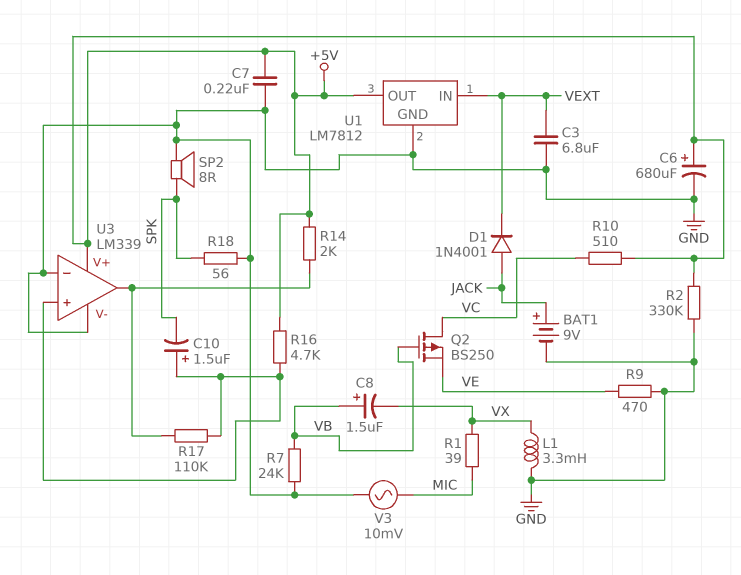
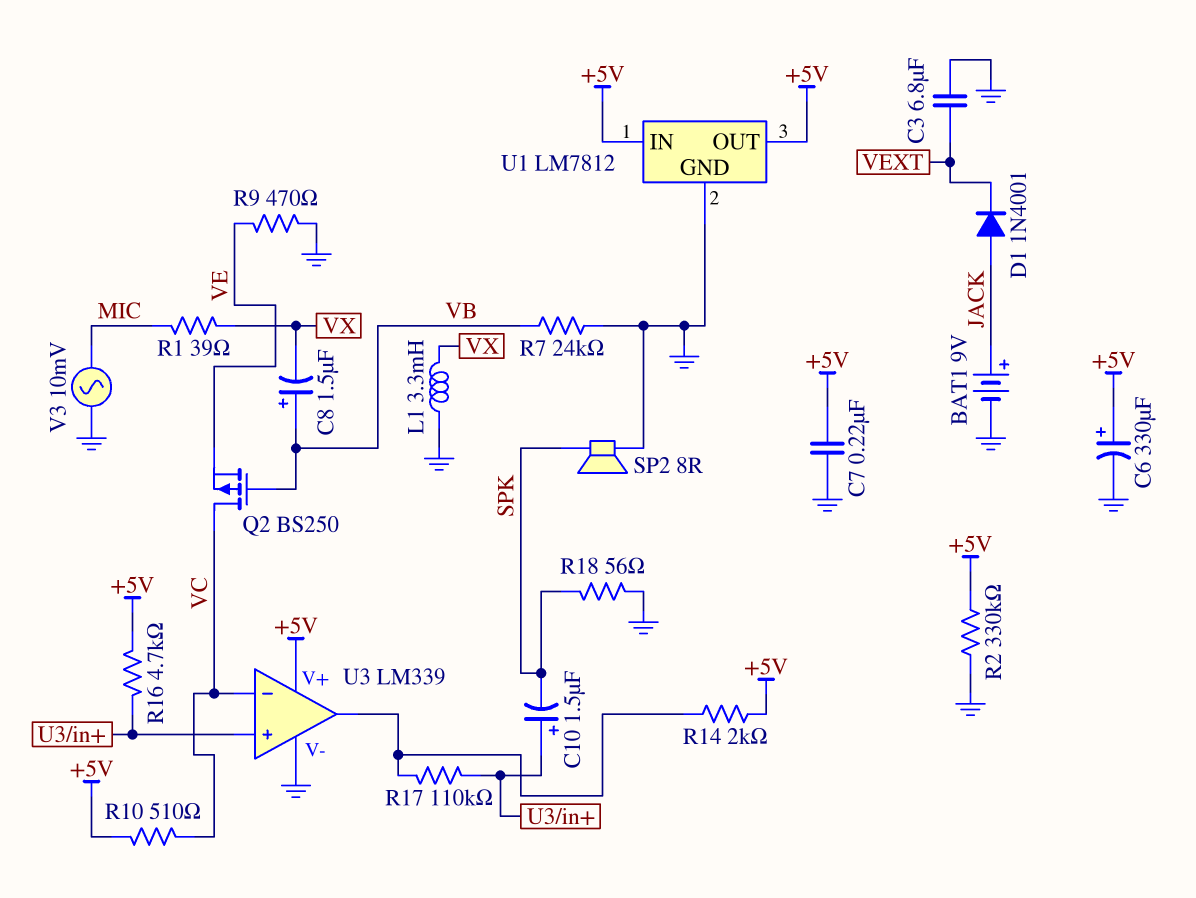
C6: 680uF (plus +5V, minus GND) -> 330uF (plus +5V, minus GND)
U1 pin IN: VEXT -> +5V
U3 pin in-: GND -> VC

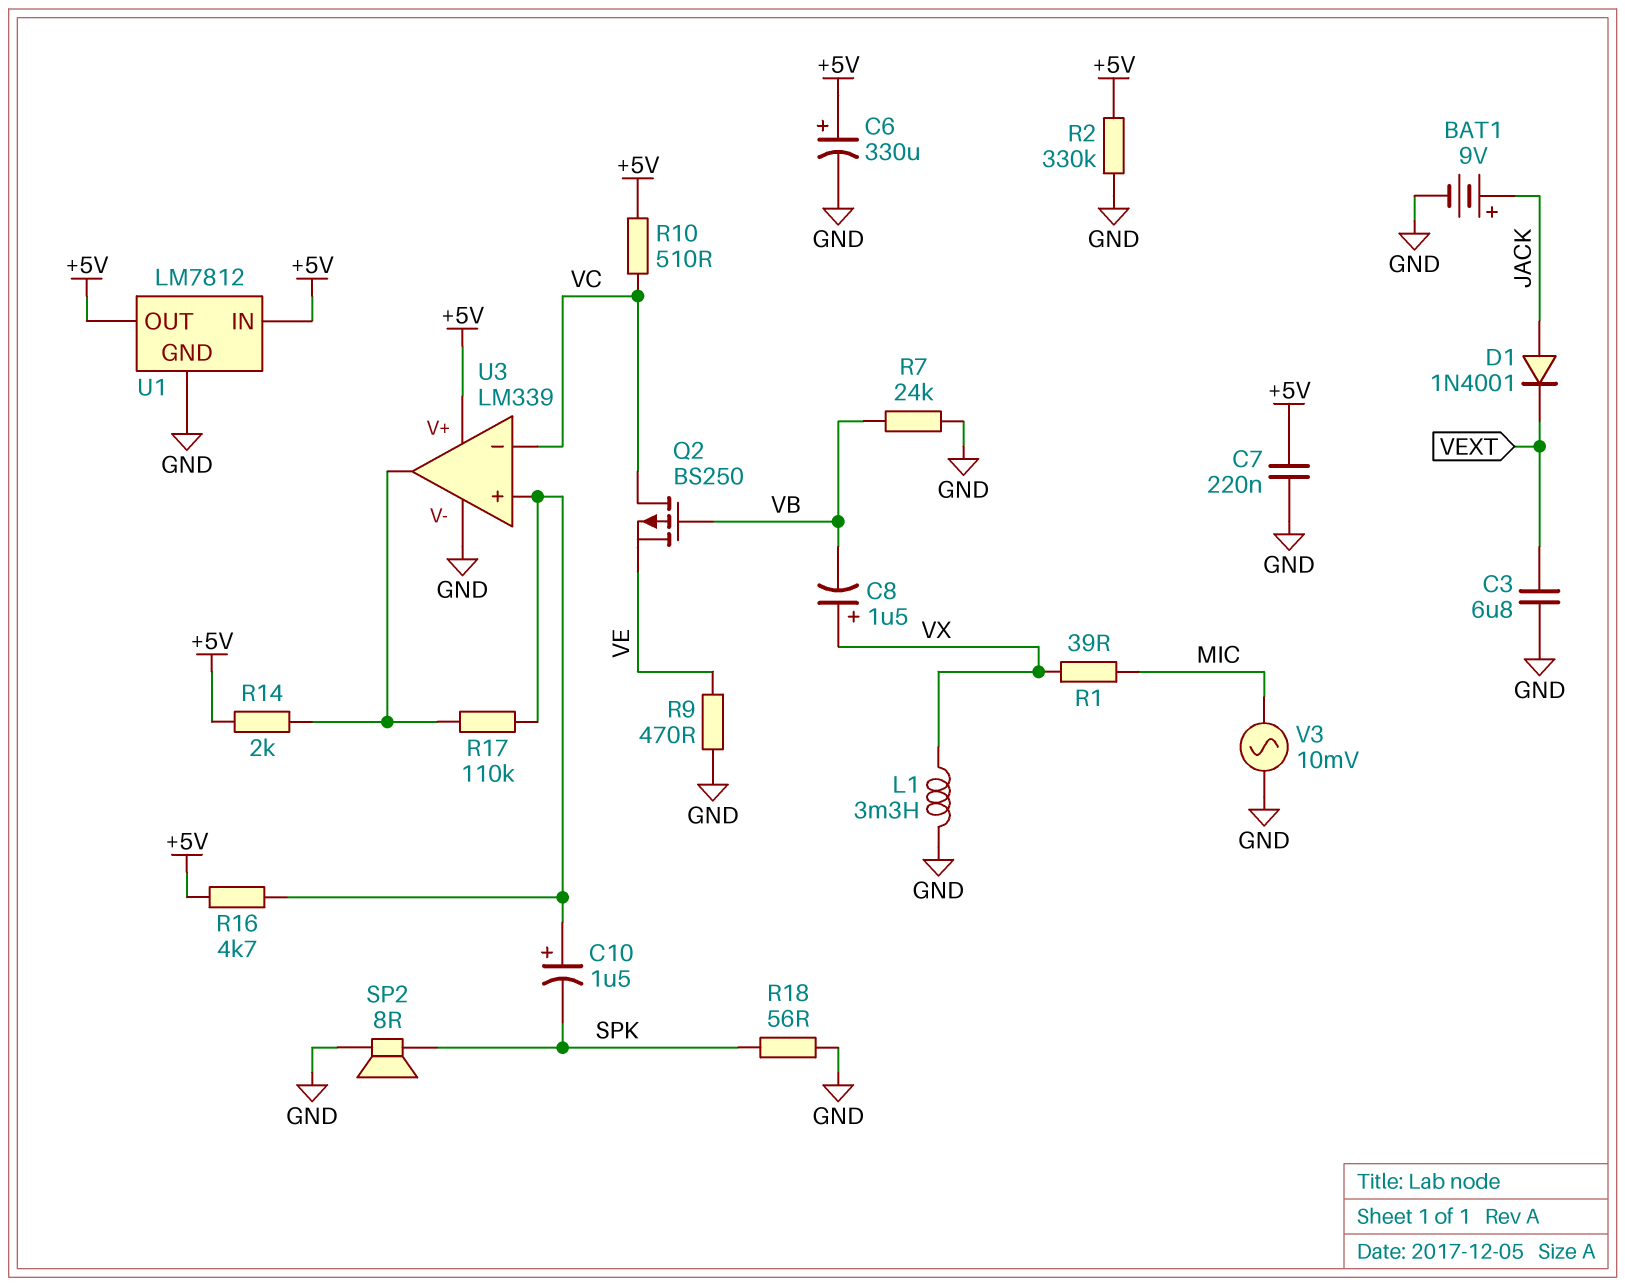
C8: 1.5uF (plus VB, minus VX) -> 1.5uF (plus VX, minus VB)

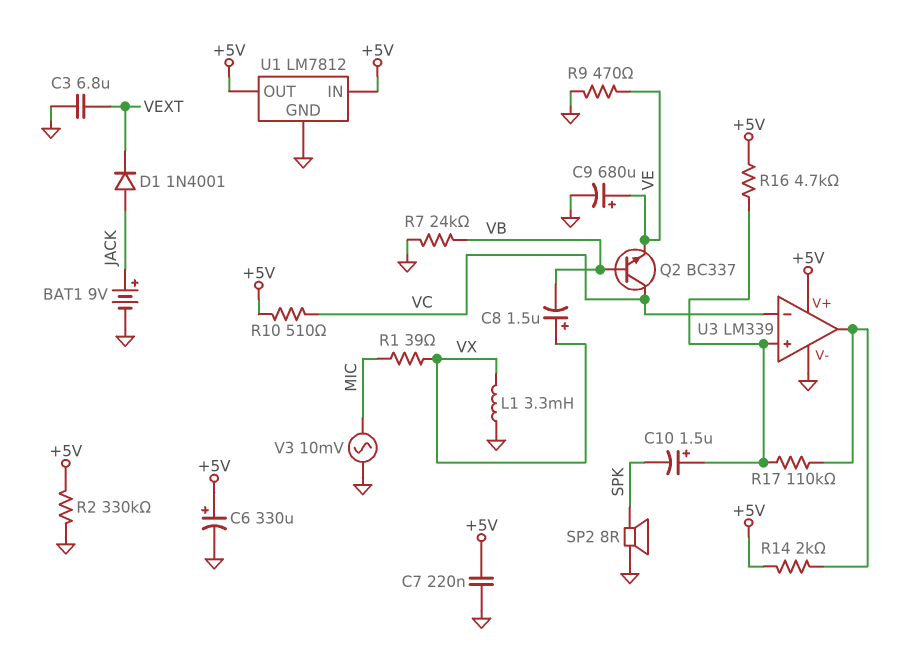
C9: none -> 680uF (plus VE, minus GND)
Q2: PMOS BS250 (G VB, D VC, S VE) -> NPN BC337 (B VB, C VC, E VE)
R18: 56 (GND, SPK) -> none

